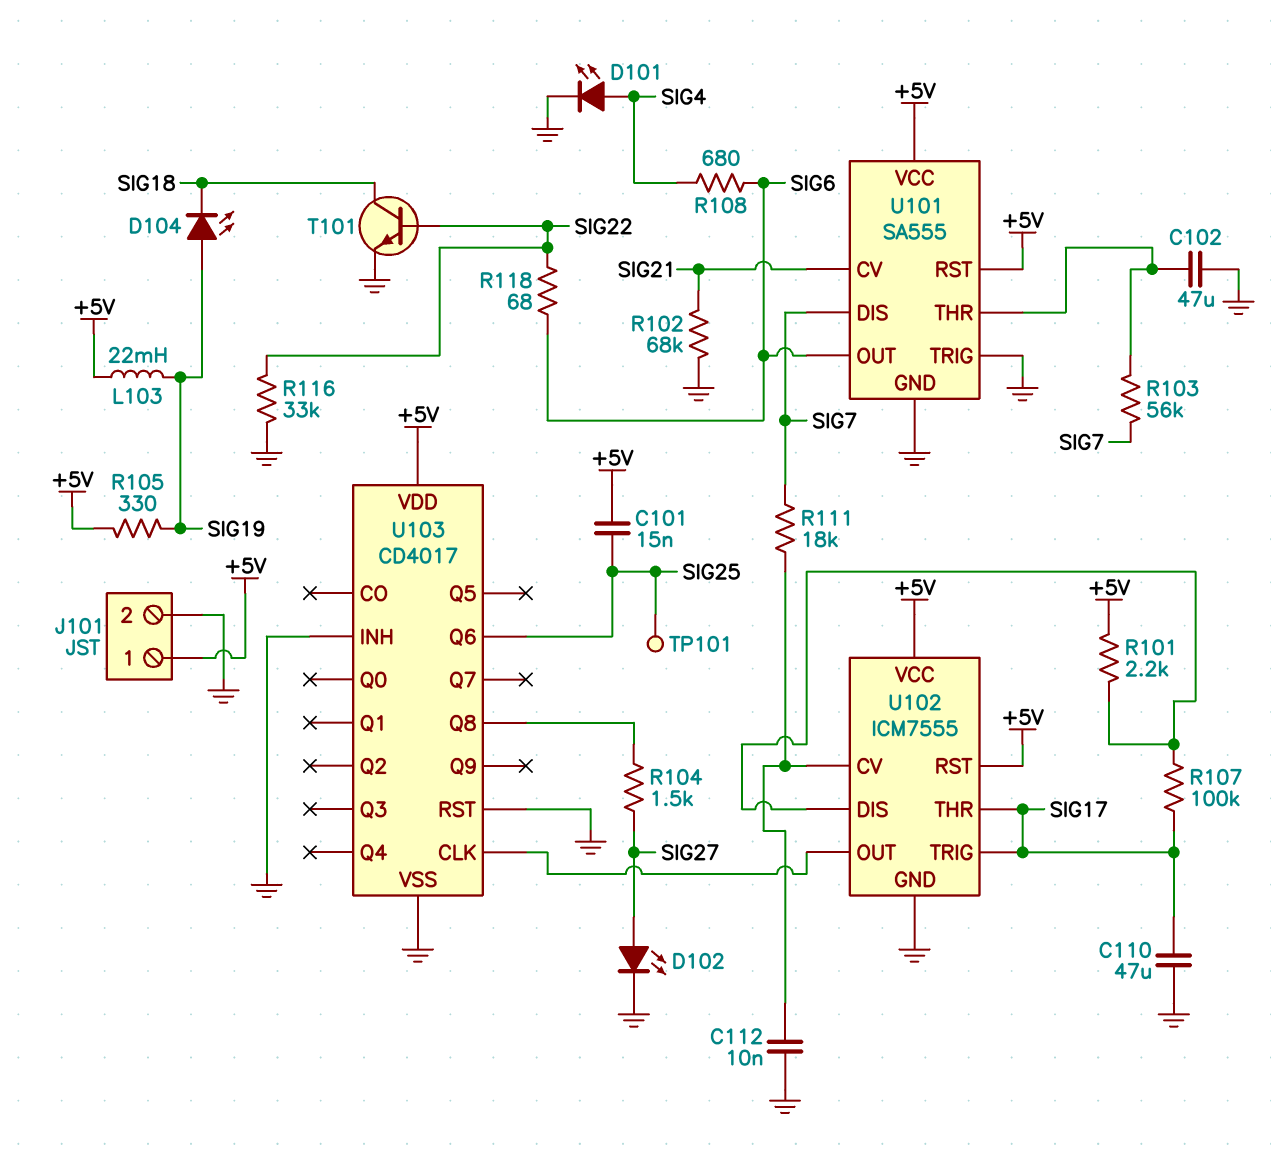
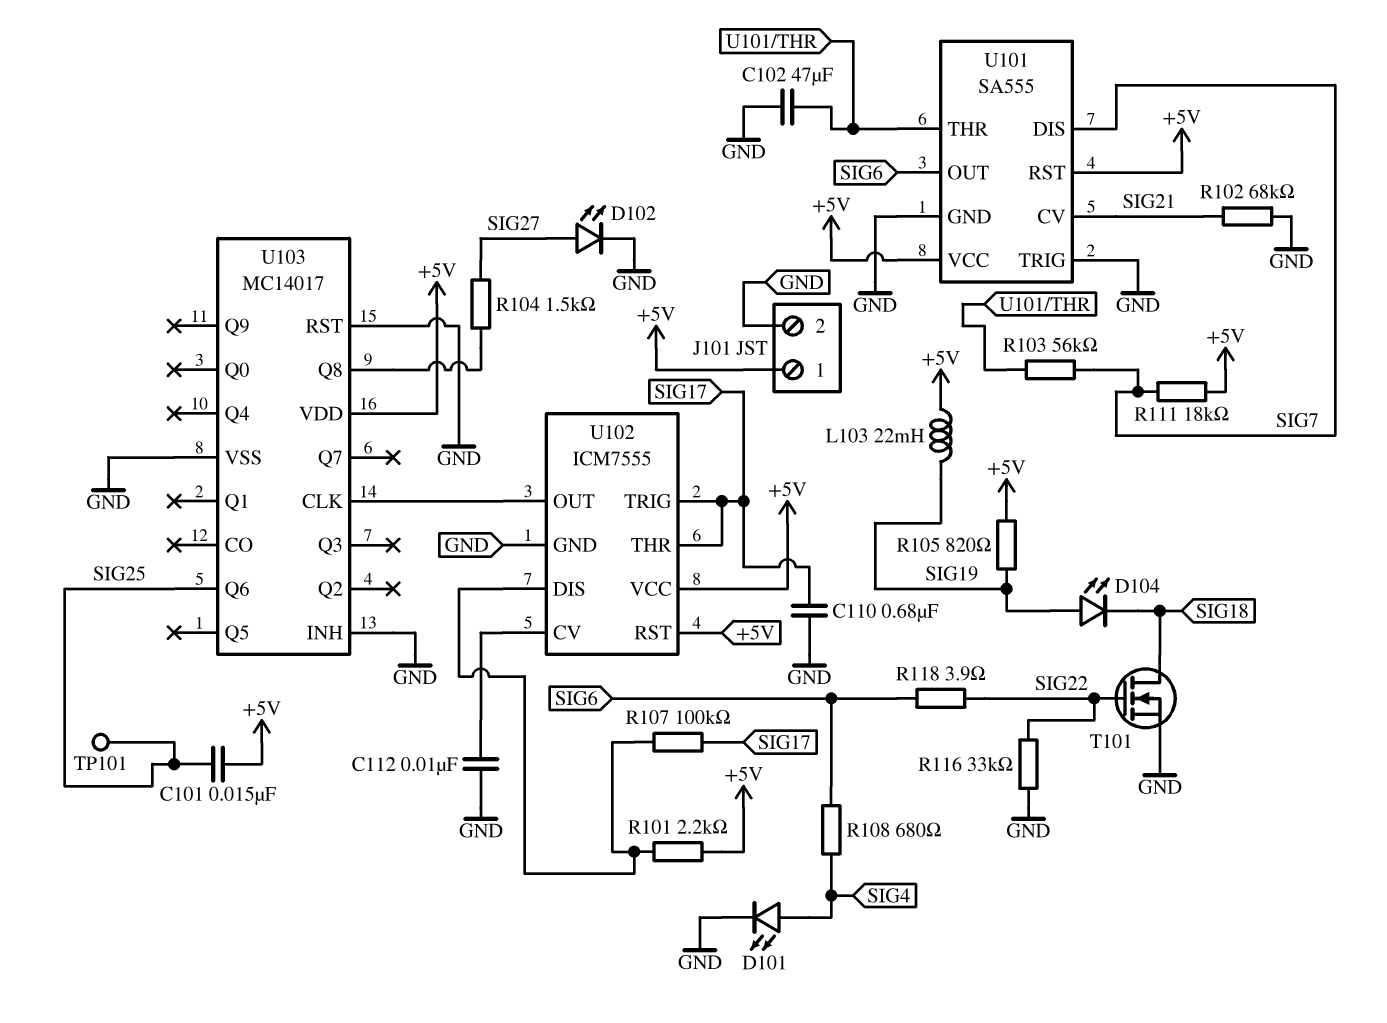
C110: 47uF (GND, SIG17) -> 680nF (GND, SIG17)
R105: 330 (+5V, SIG19) -> 820 (+5V, SIG19)
R111: 18k (SIG7, U102/CV) -> 18k (+5V, SIG7)
R118: 68 (SIG6, SIG22) -> 3.9 (SIG6, SIG22)
T101: NPN (B SIG22, C SIG18, E GND) -> NMOS (G SIG22, D SIG18, S GND)
U103: CD4017 -> MC14017

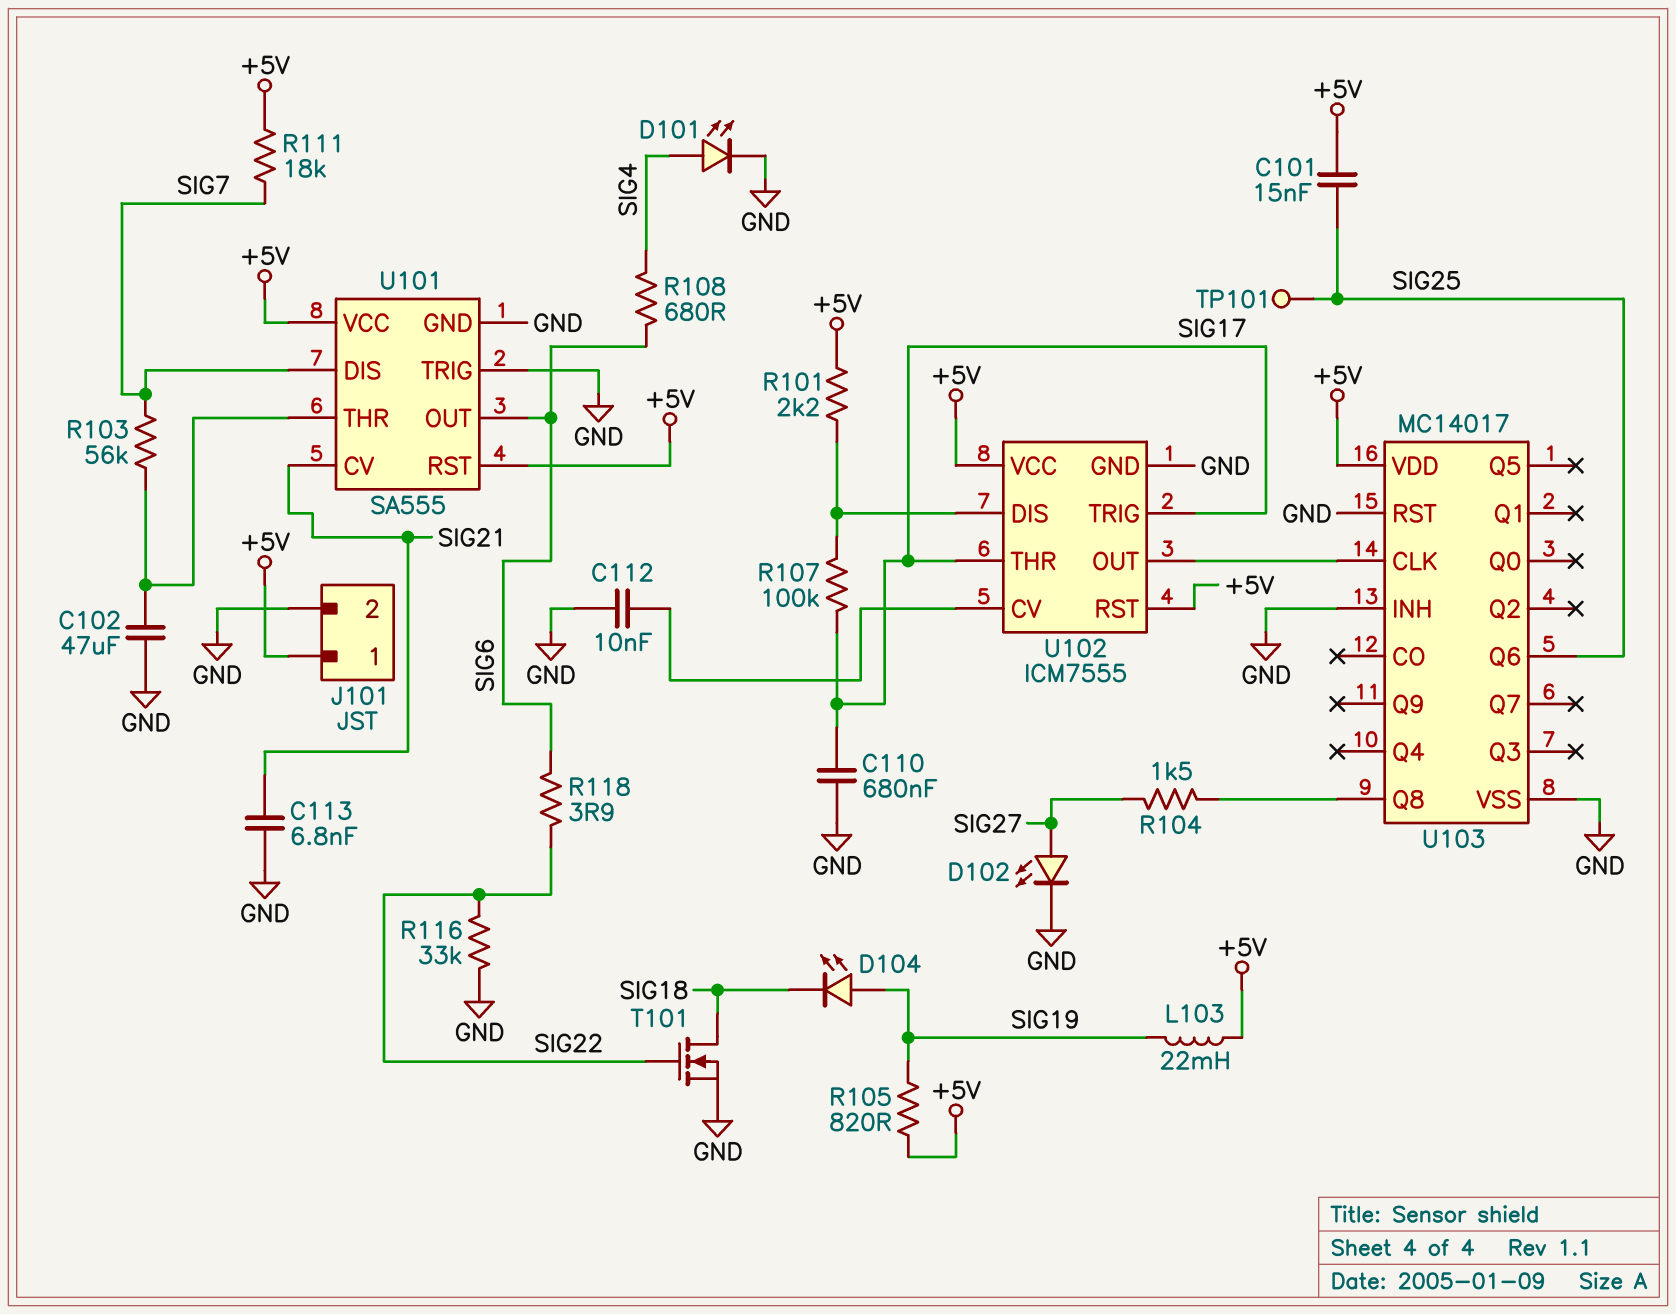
C113: none -> 6.8nF (GND, SIG21)
R102: 68k (GND, SIG21) -> none

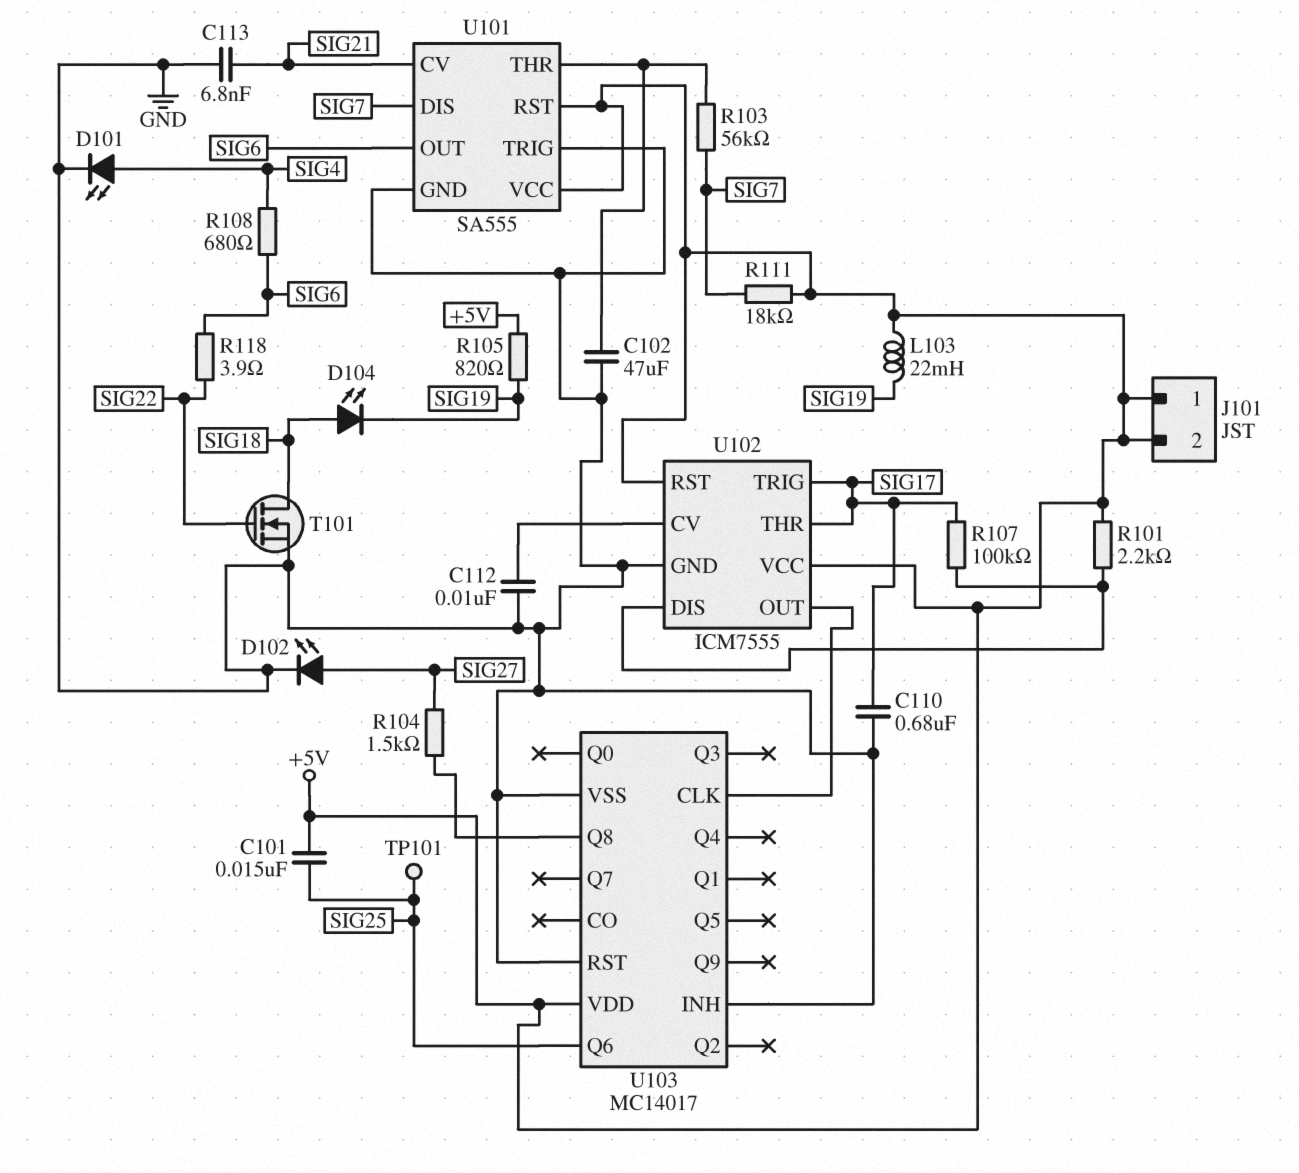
D104: LED (A SIG19, K SIG18) -> LED (A SIG18, K SIG19)
J101 pin 2: GND -> +5V
R116: 33k (GND, SIG22) -> none

